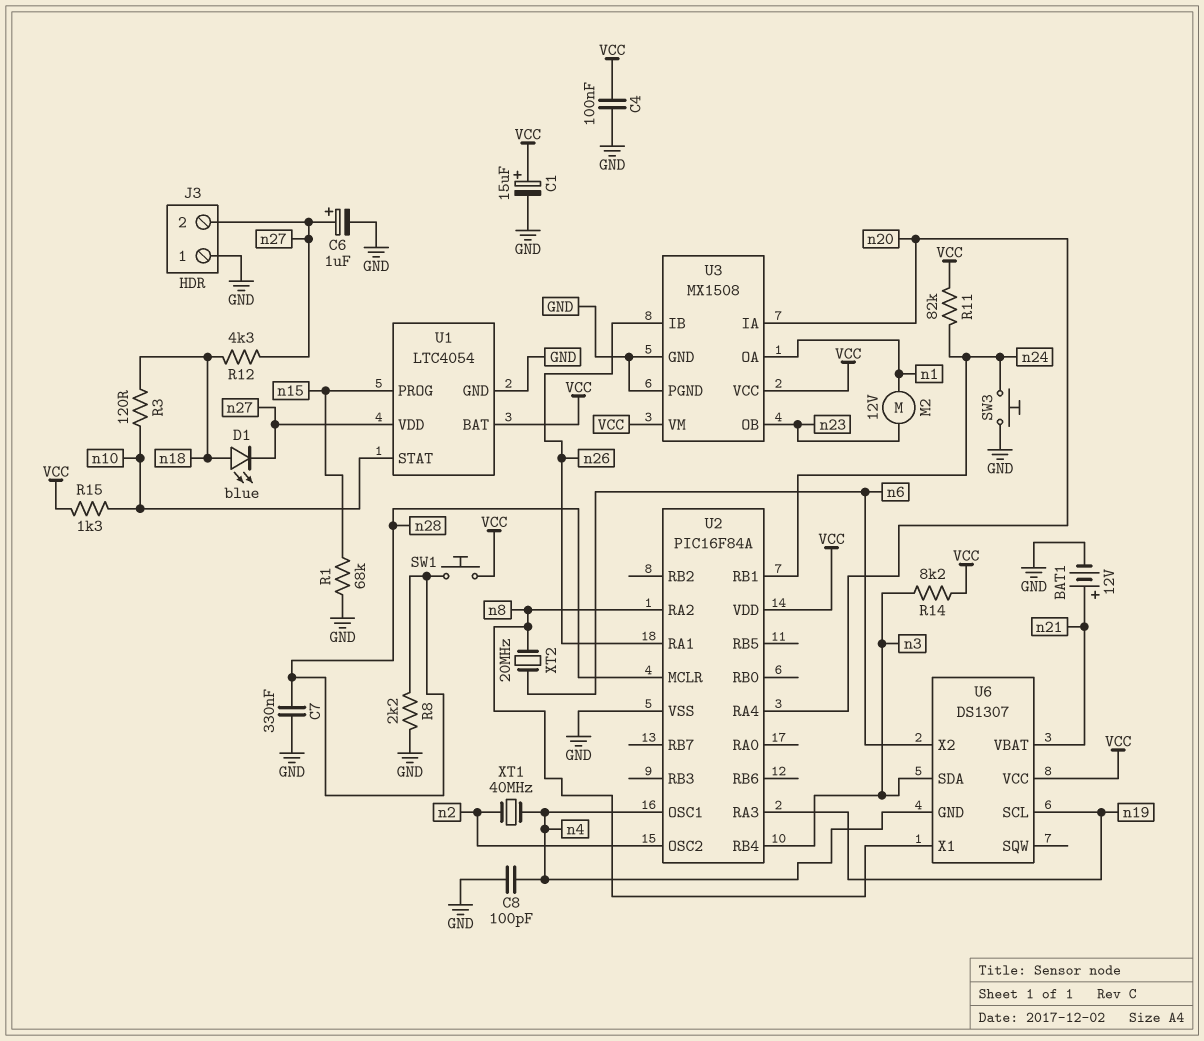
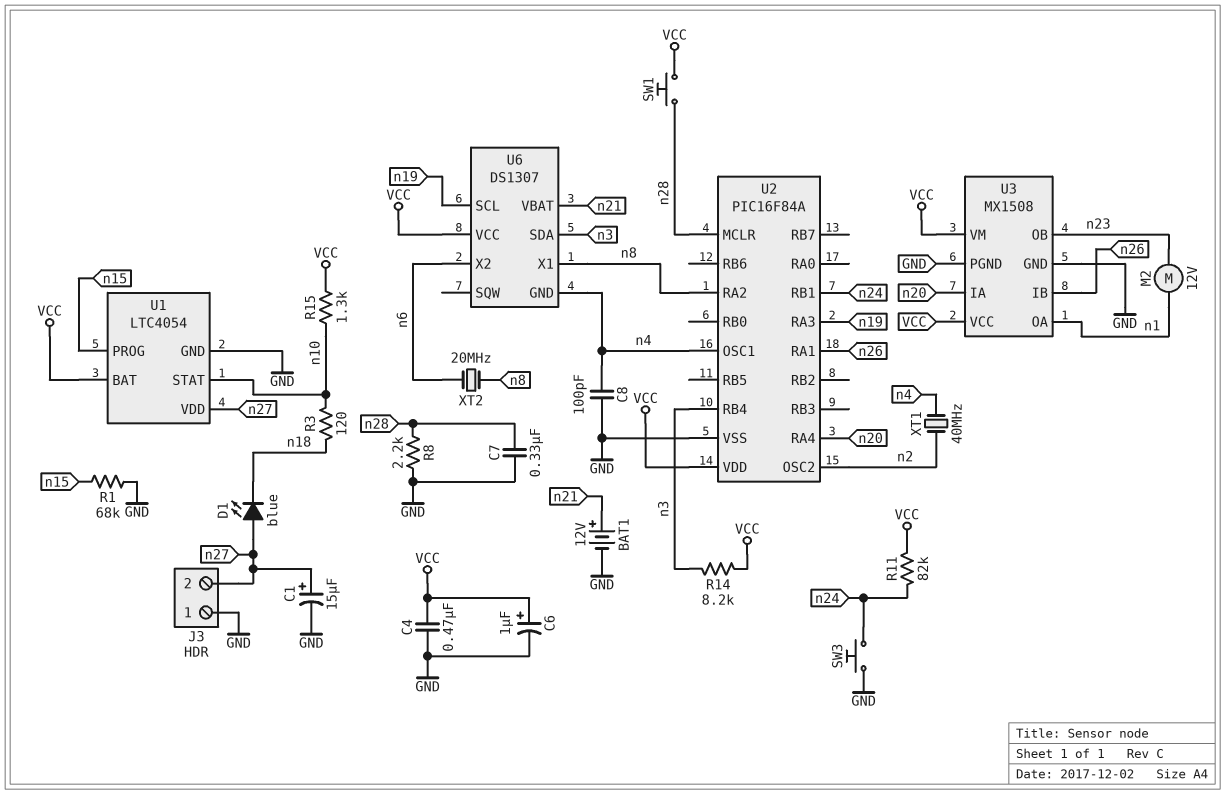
C1: 15uF (plus VCC, minus GND) -> 15uF (plus n27, minus GND)
C4: 100nF (GND, VCC) -> 470nF (GND, VCC)
C6: 1uF (plus n27, minus GND) -> 1uF (plus VCC, minus GND)
D1: LED blue (A n18, K n27) -> LED blue (A n27, K n18)
R12: 4.3k (n18, n27) -> none

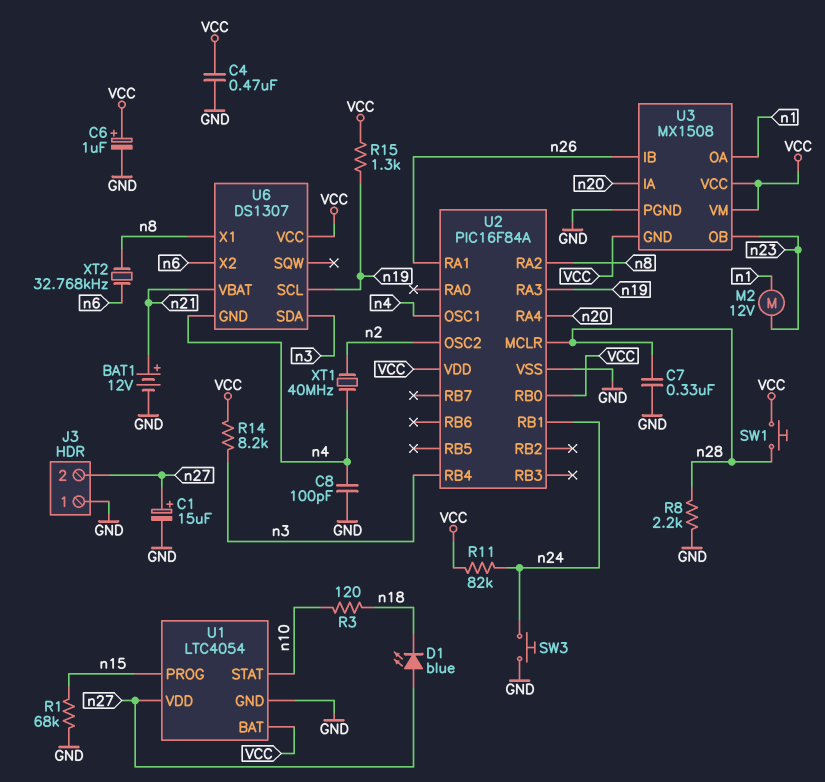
R15: 1.3k (VCC, n10) -> 1.3k (VCC, n19)
U2 pin RB0: none -> VCC
U3 pin GND: GND -> VCC
XT2: 20MHz (n6, n8) -> 32.768kHz (n6, n8)

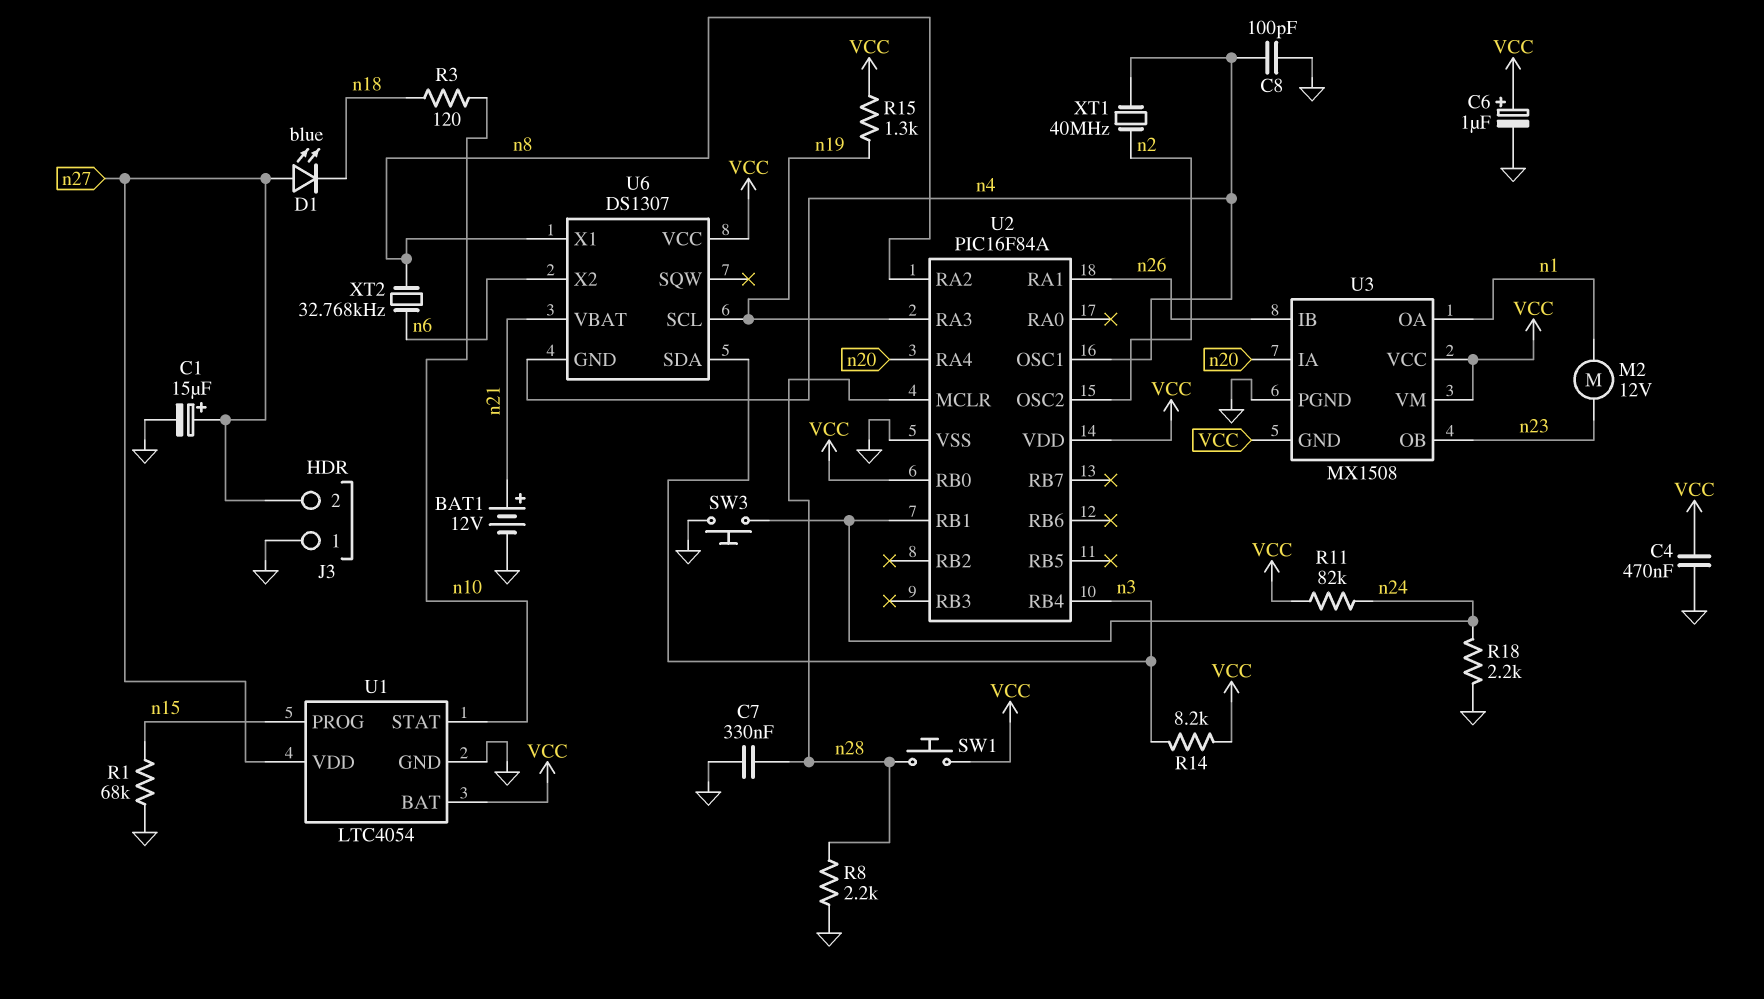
R18: none -> 2.2k (GND, n24)

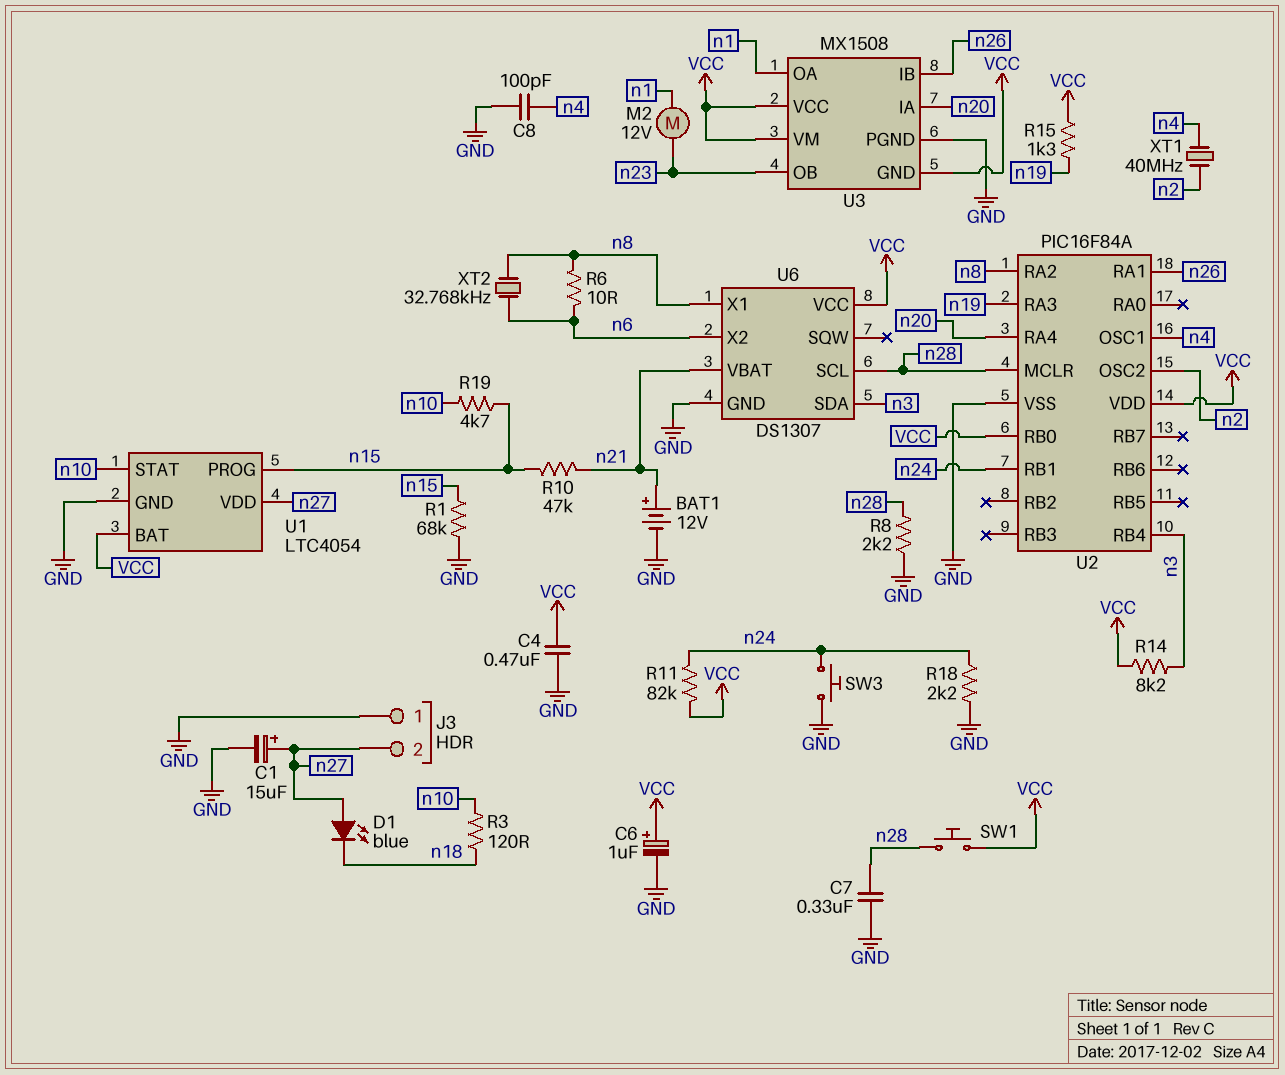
R6: none -> 10 (n6, n8)
R10: none -> 47k (n15, n21)
R19: none -> 4.7k (n10, n15)
U6 pin GND: n4 -> GND
U6 pin SCL: n19 -> n28

